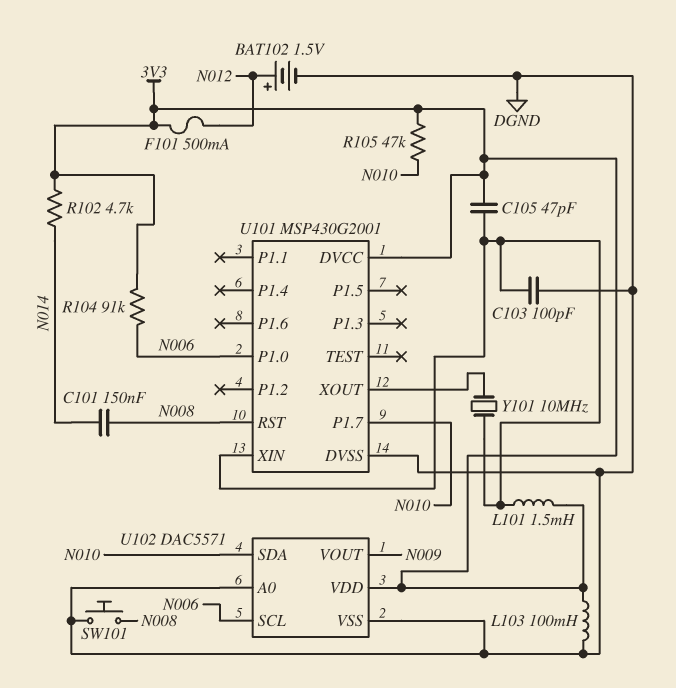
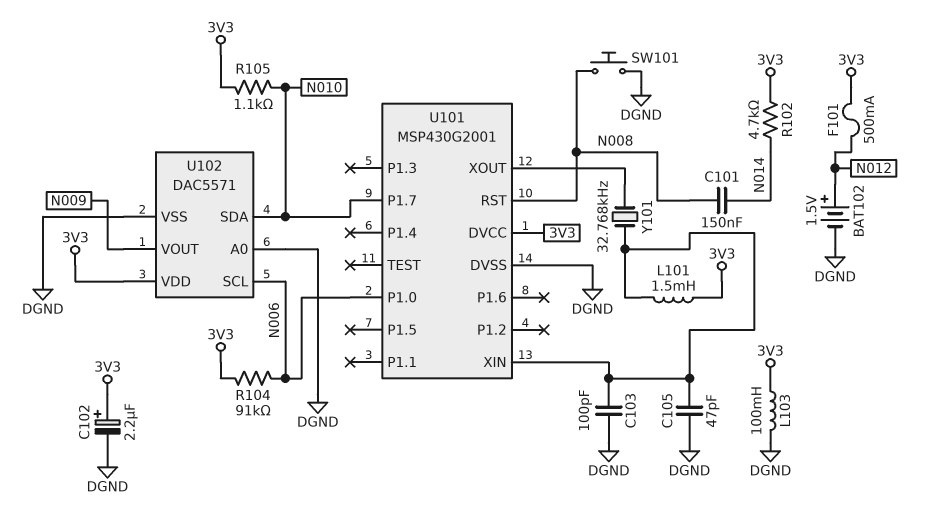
C102: none -> 2.2uF (plus 3V3, minus DGND)
C105: 47pF (3V3, U101/XIN) -> 47pF (DGND, U101/XIN)
R105: 47k (3V3, N010) -> 1.1k (3V3, N010)
Y101: 10MHz (U101/XIN, U101/XOUT) -> 32.768kHz (U101/XIN, U101/XOUT)

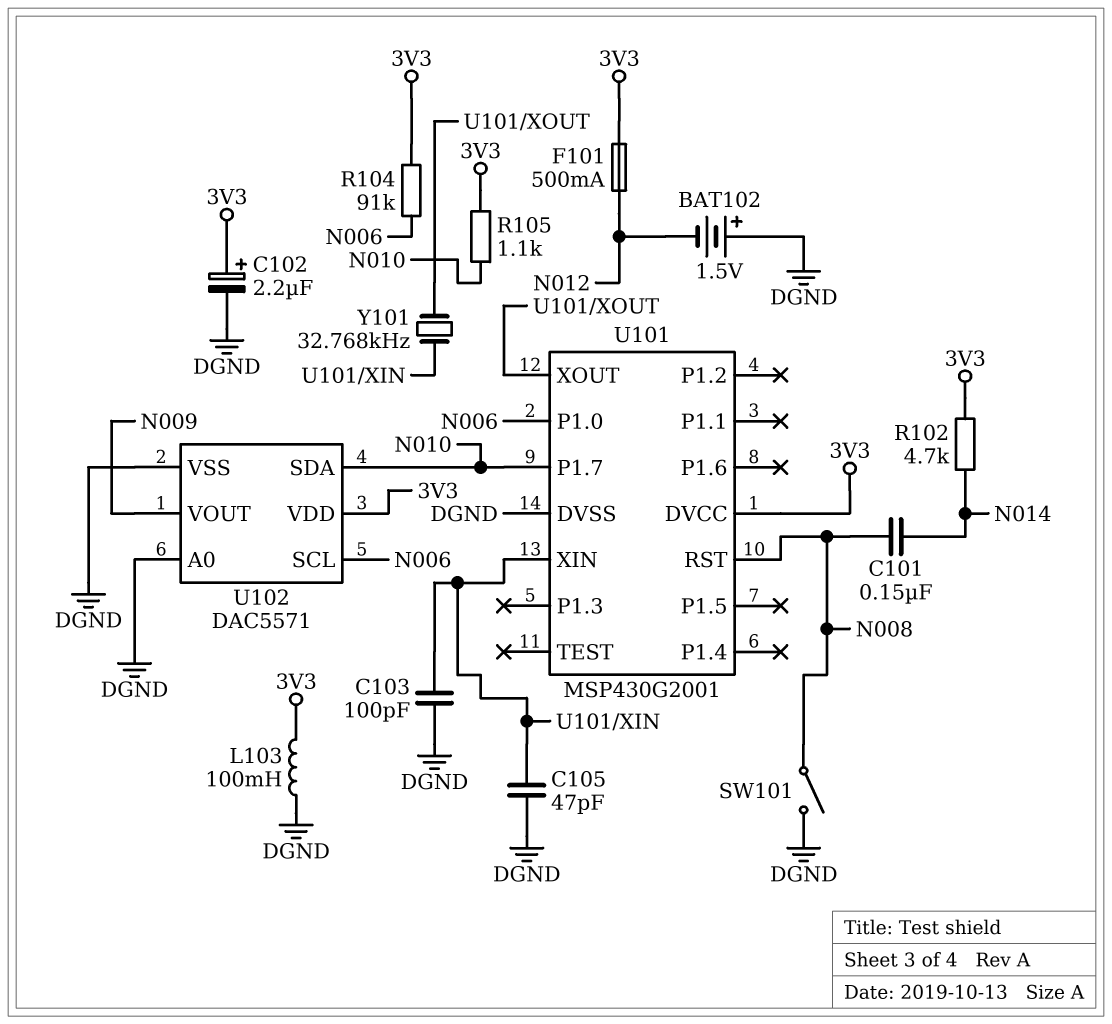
BAT102: 1.5V (plus N012, minus DGND) -> 1.5V (plus DGND, minus N012)
L101: 1.5mH (3V3, U101/XIN) -> none
SW101: button (DGND, N008) -> switch (DGND, N008)

